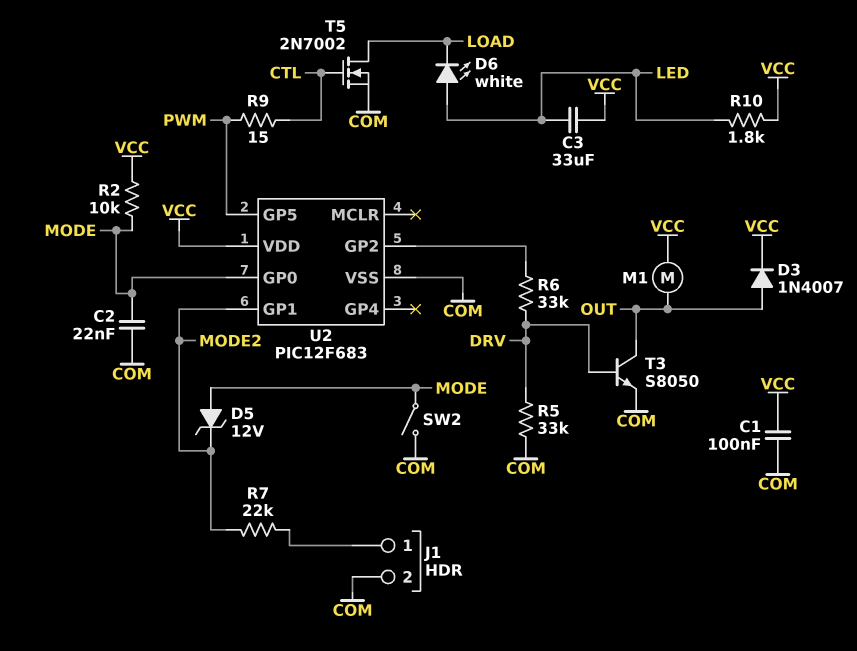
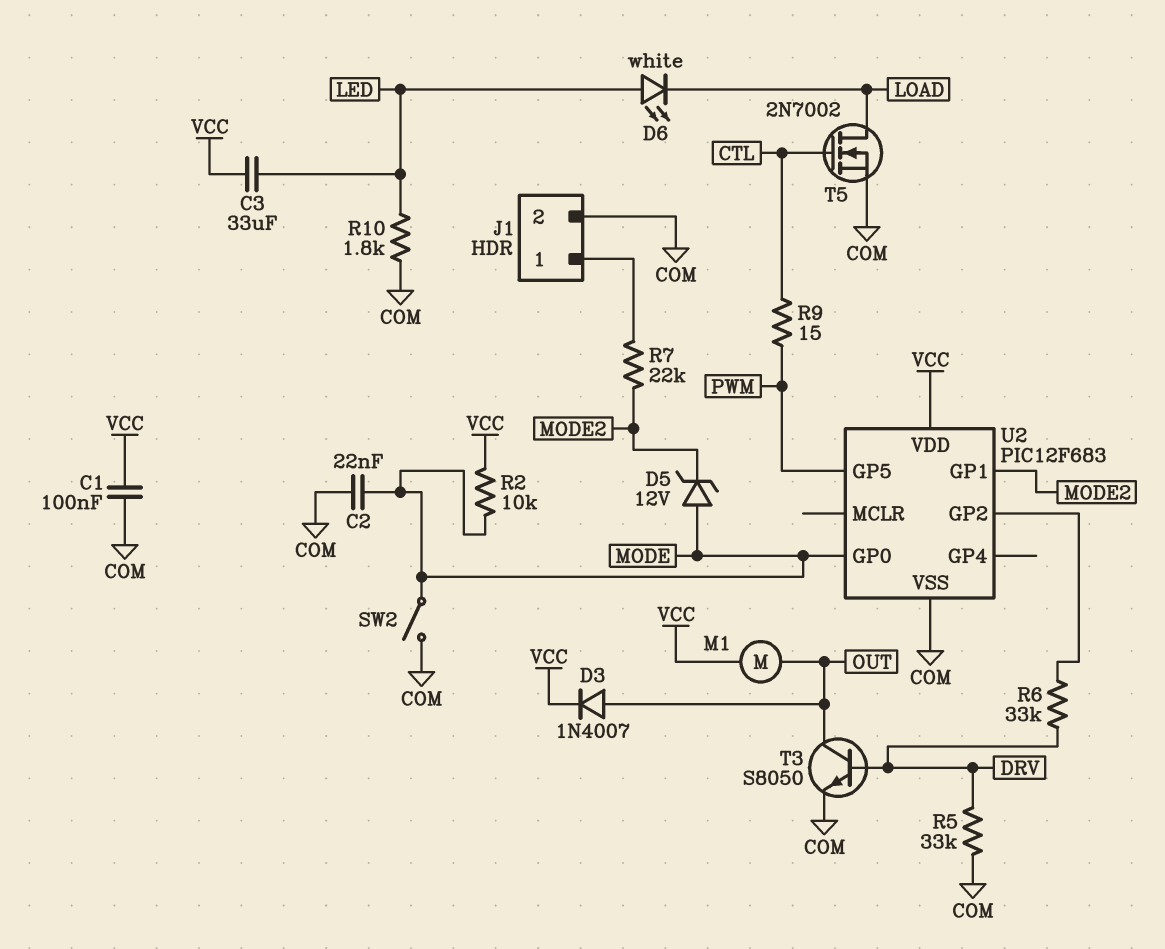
R10: 1.8k (LED, VCC) -> 1.8k (COM, LED)

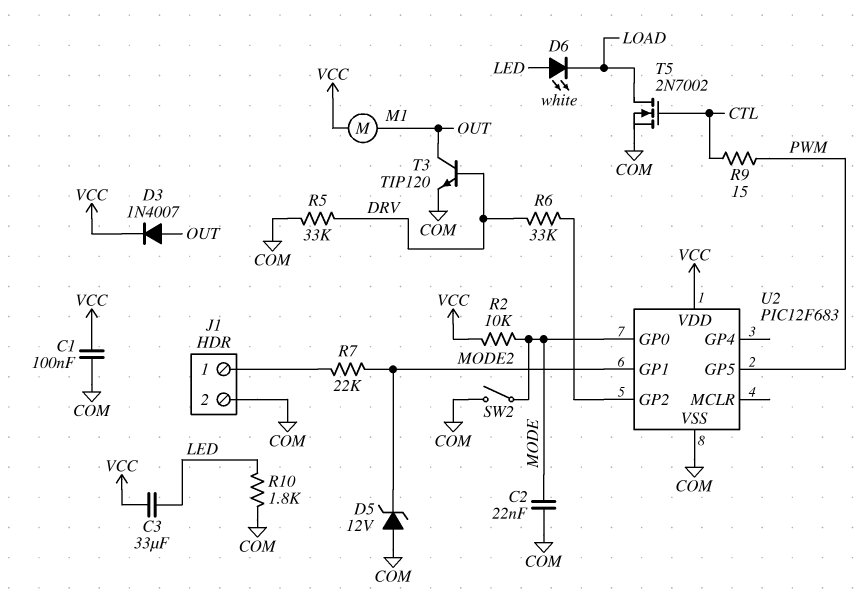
D5: zener 12V (A MODE, K MODE2) -> zener 12V (A COM, K MODE2)
T3: NPN S8050 (B DRV, C OUT, E COM) -> NPN TIP120 (B DRV, C OUT, E COM)

